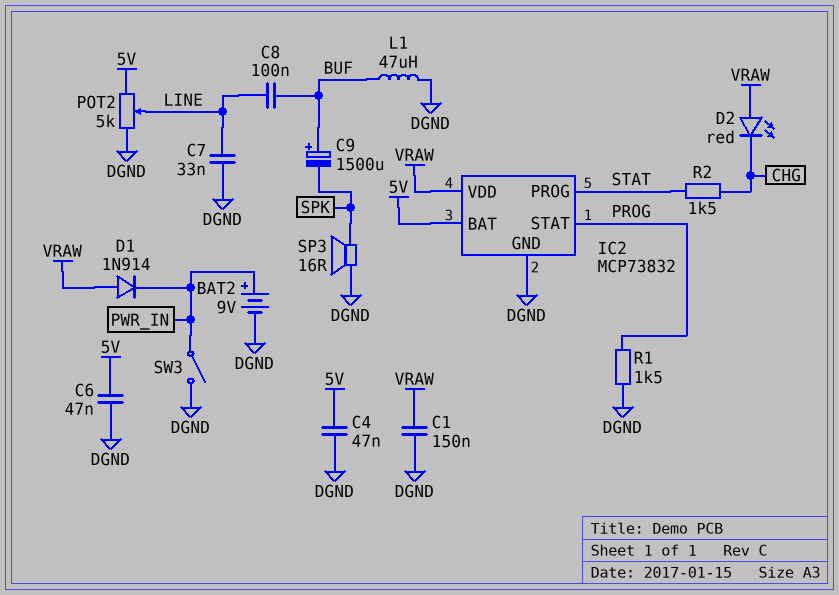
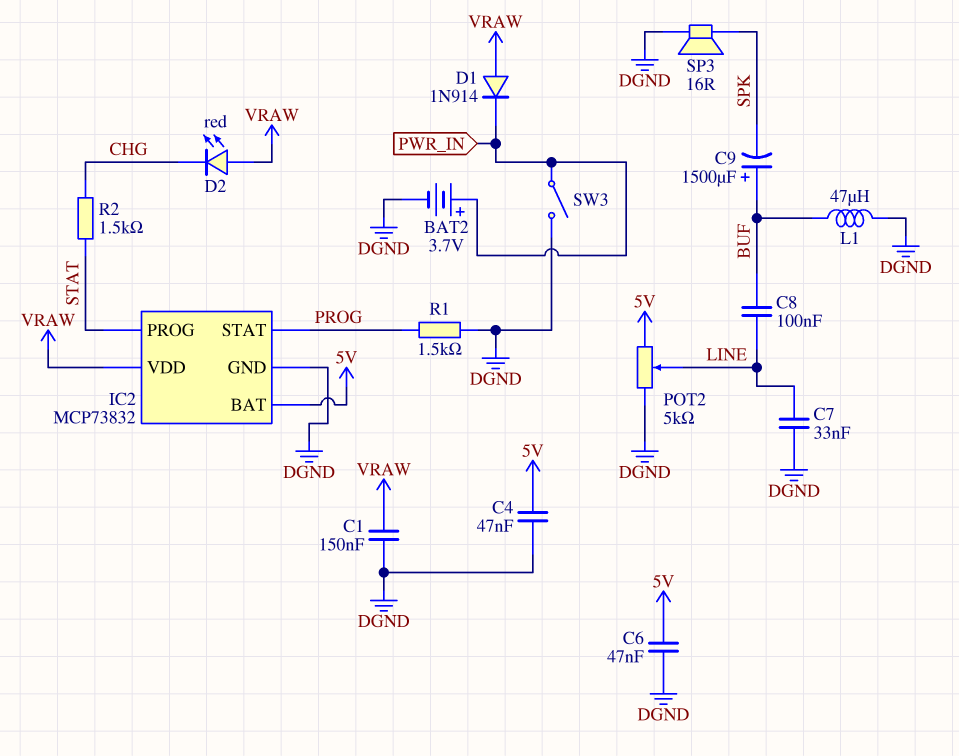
BAT2: 9V (plus PWR_IN, minus DGND) -> 3.7V (plus PWR_IN, minus DGND)

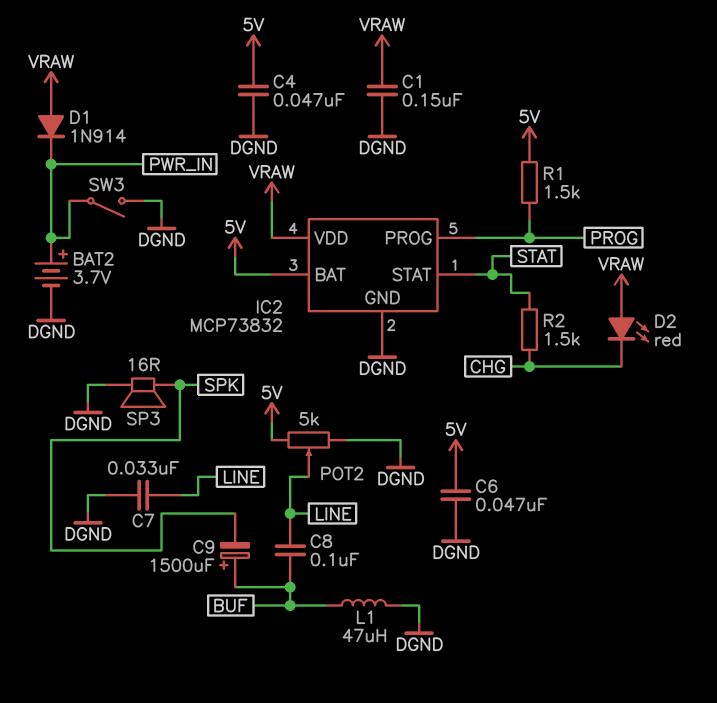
IC2 pin PROG: STAT -> PROG
IC2 pin STAT: PROG -> STAT
R1: 1.5k (DGND, PROG) -> 1.5k (5V, PROG)

